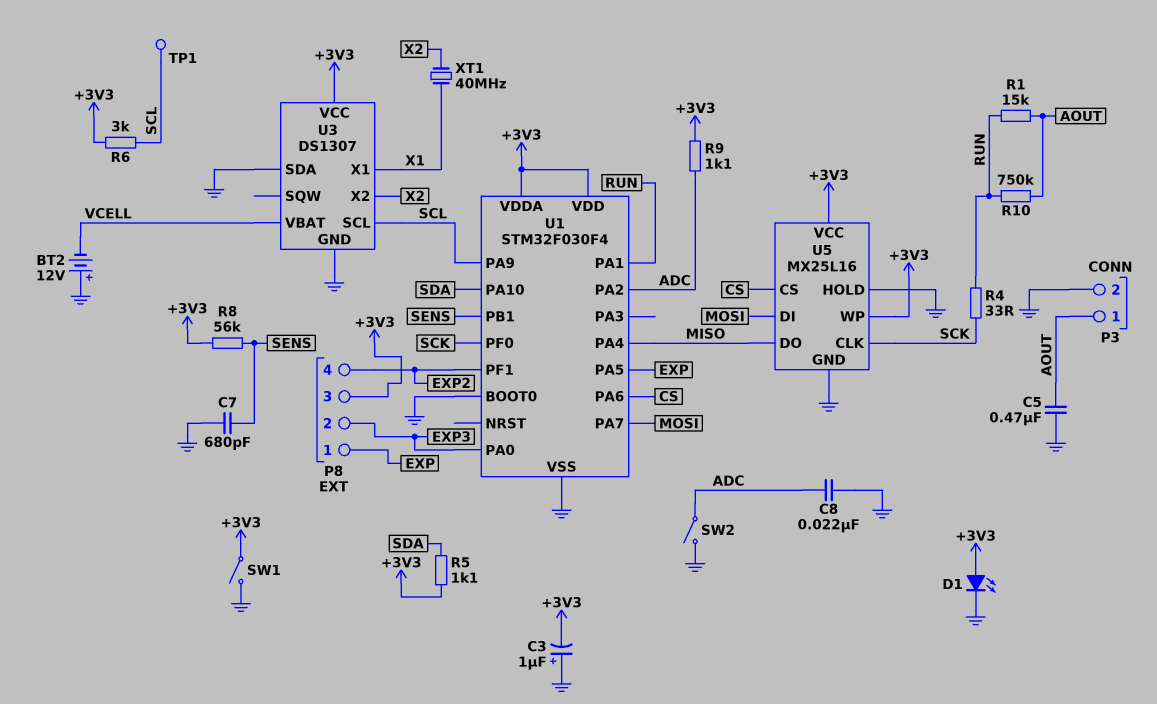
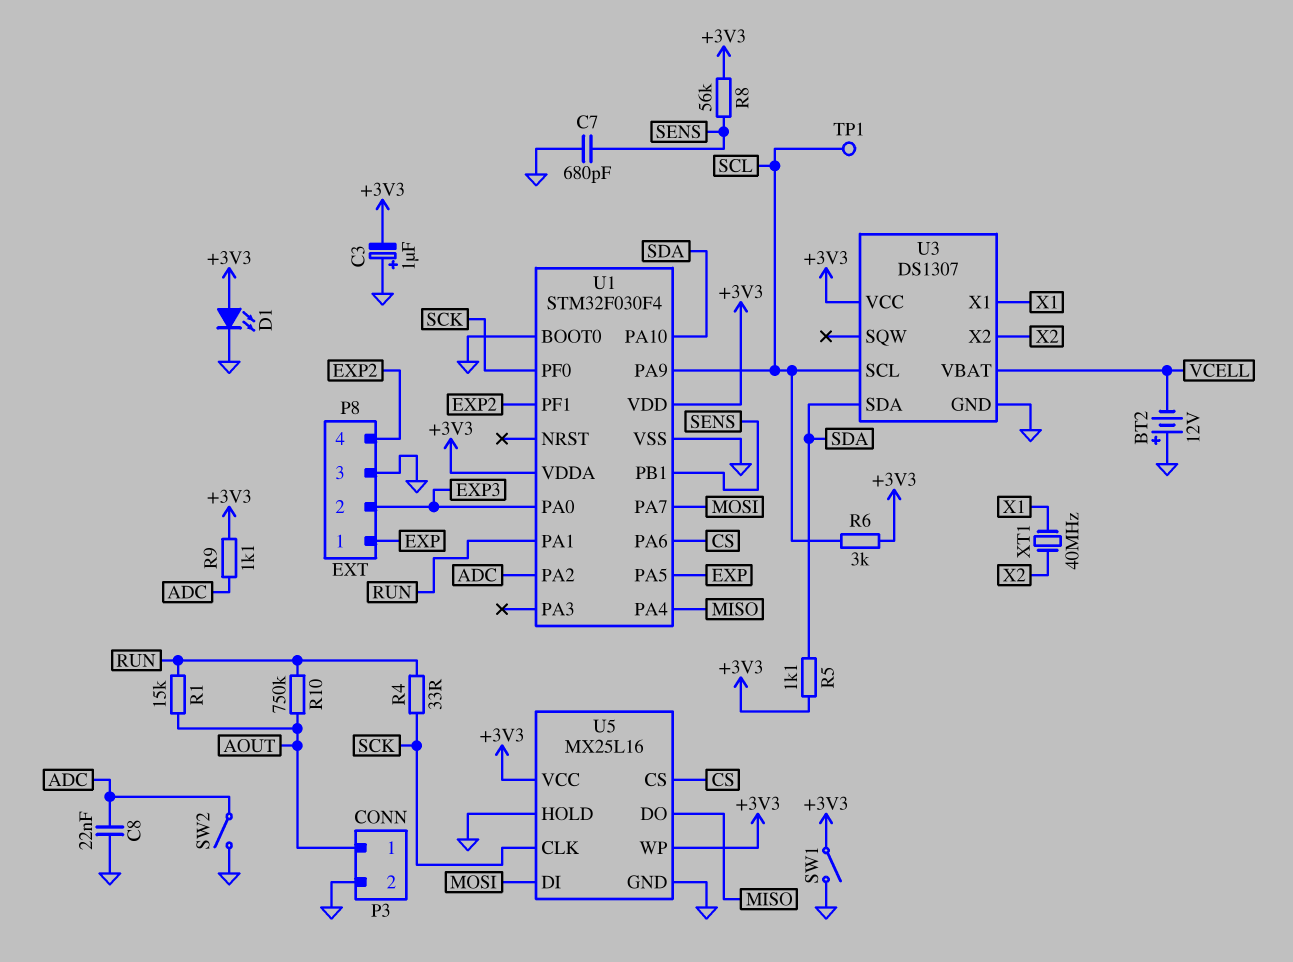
C5: 470nF (AOUT, GND) -> none
P8 pin 3: +3V3 -> GND
U3 pin SDA: GND -> SDA

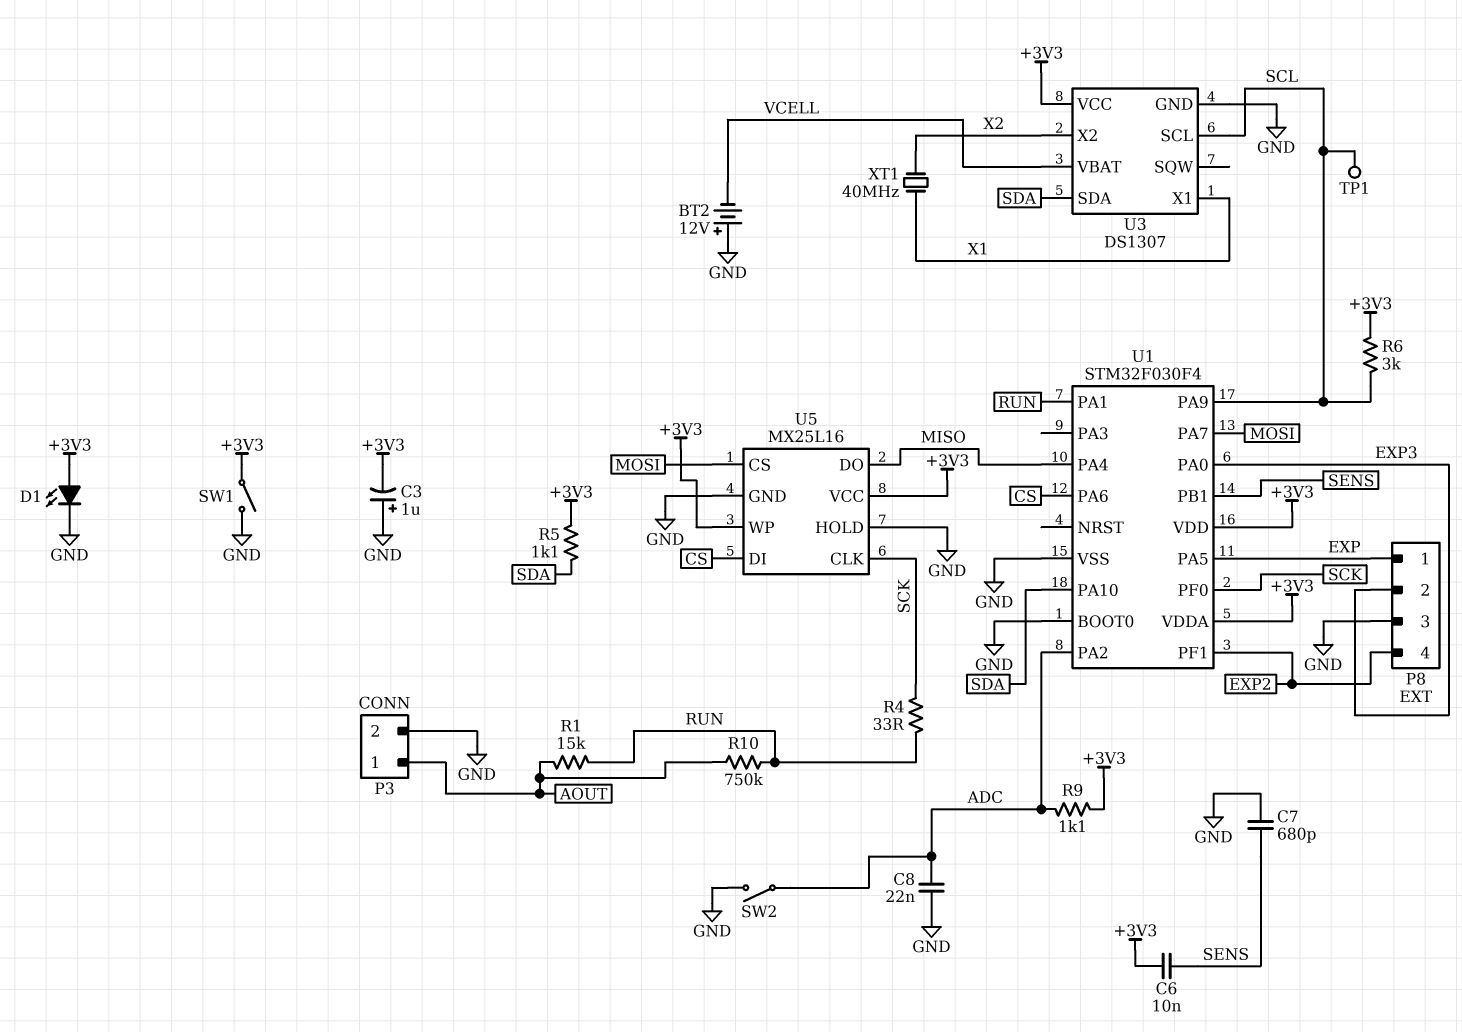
C6: none -> 10nF (+3V3, SENS)
R8: 56k (+3V3, SENS) -> none
U5 pin CS: CS -> MOSI
U5 pin DI: MOSI -> CS

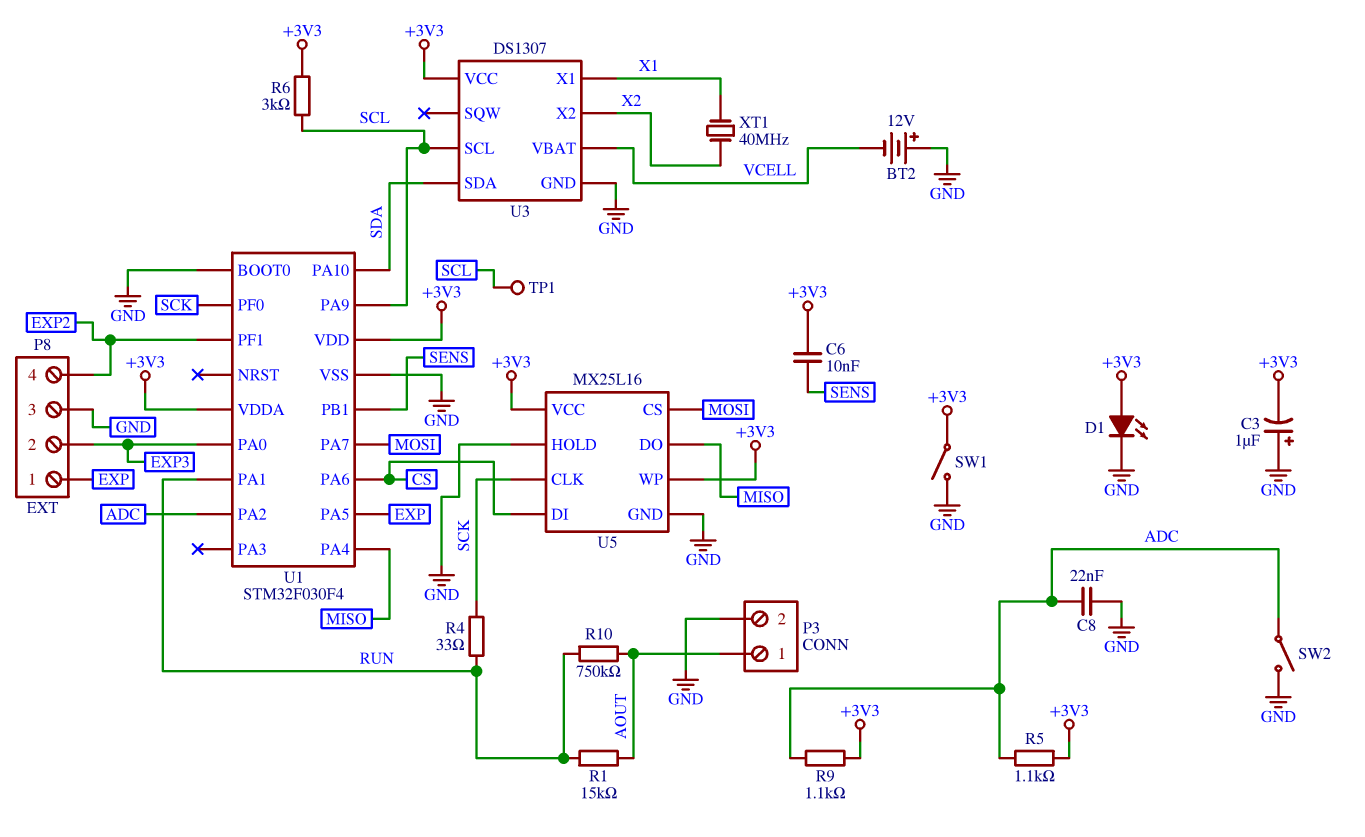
C7: 680pF (GND, SENS) -> none
R5: 1.1k (+3V3, SDA) -> 1.1k (+3V3, ADC)

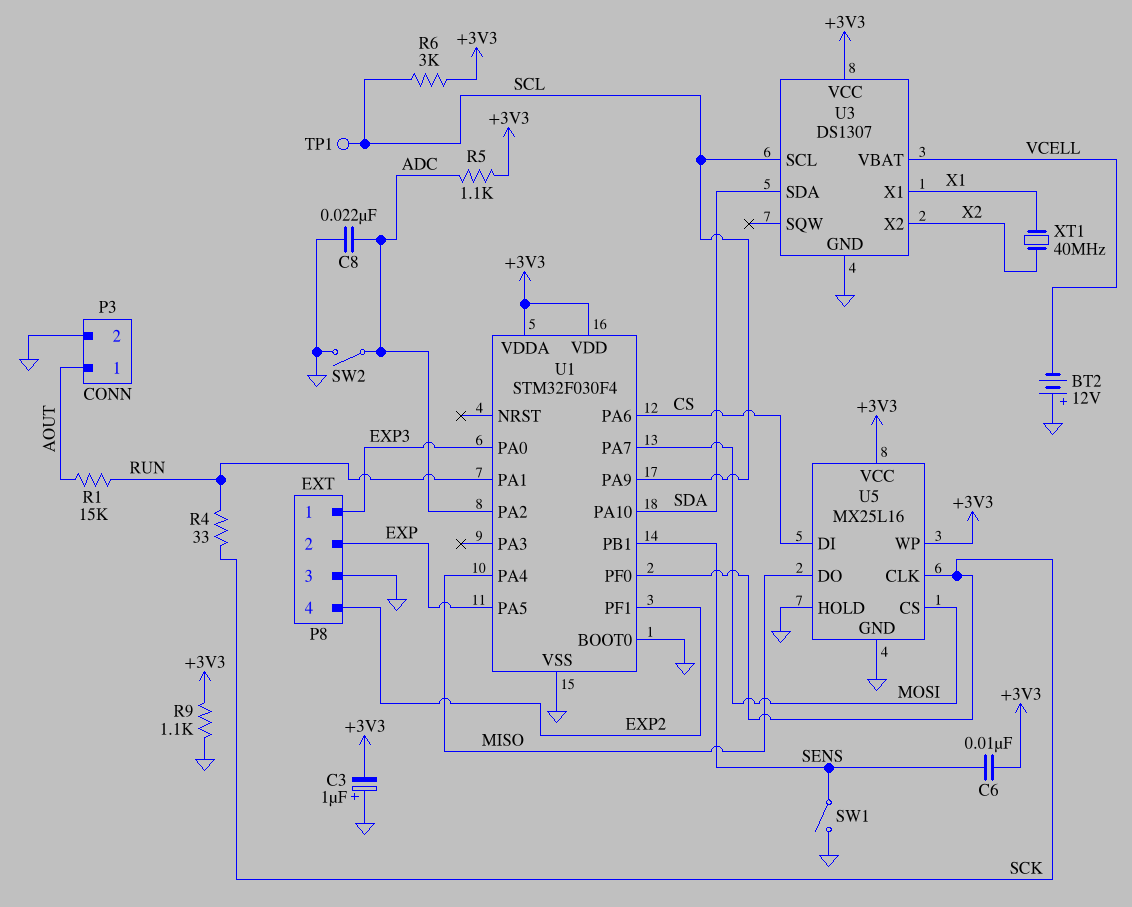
D1: LED (A +3V3, K GND) -> none
P8 pin 1: EXP -> EXP3
P8 pin 2: EXP3 -> EXP
R9: 1.1k (+3V3, ADC) -> 1.1k (+3V3, GND)
R10: 750k (AOUT, RUN) -> none
SW1: switch (+3V3, GND) -> switch (GND, SENS)

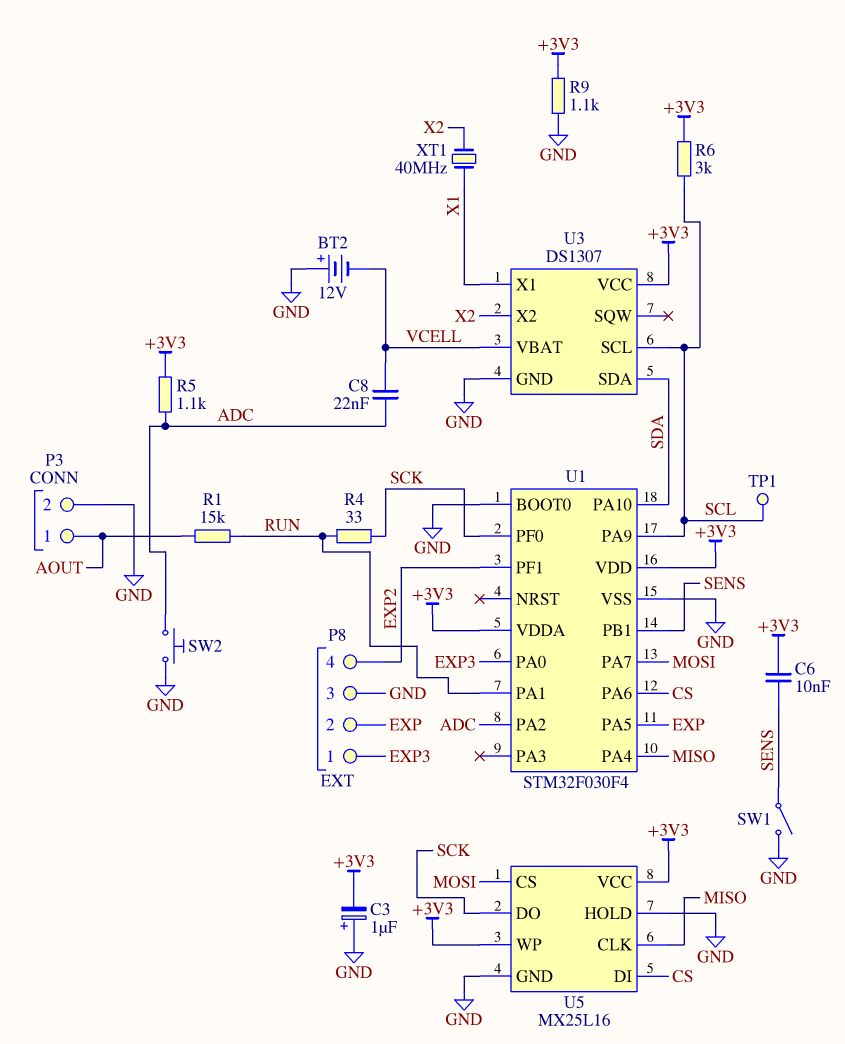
C8: 22nF (ADC, GND) -> 22nF (ADC, VCELL)
SW2: switch (ADC, GND) -> button (ADC, GND)
U5 pin CLK: SCK -> MISO
U5 pin DO: MISO -> SCK

